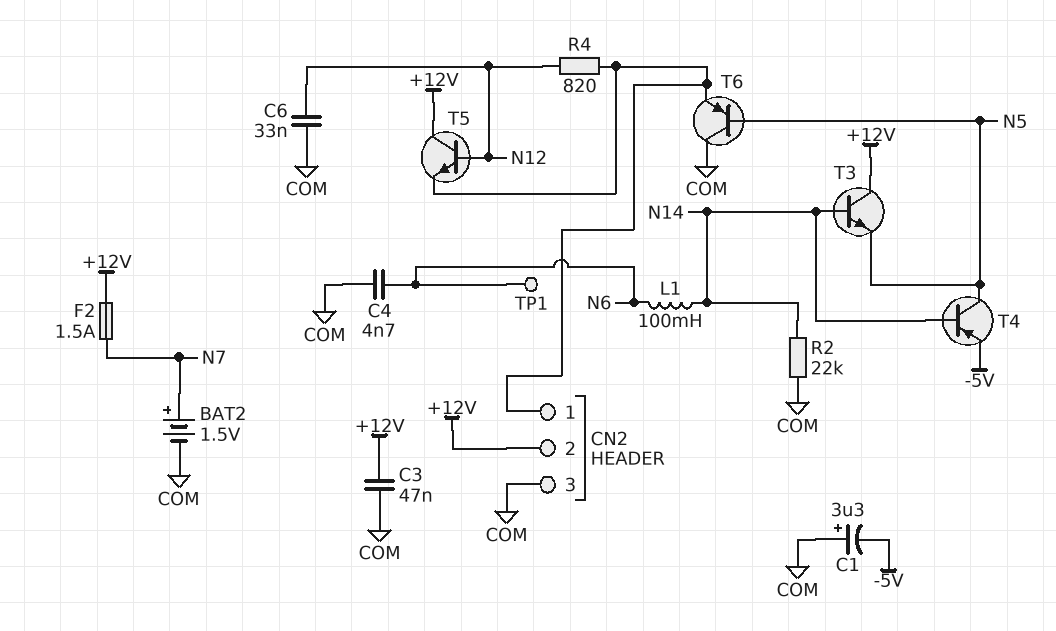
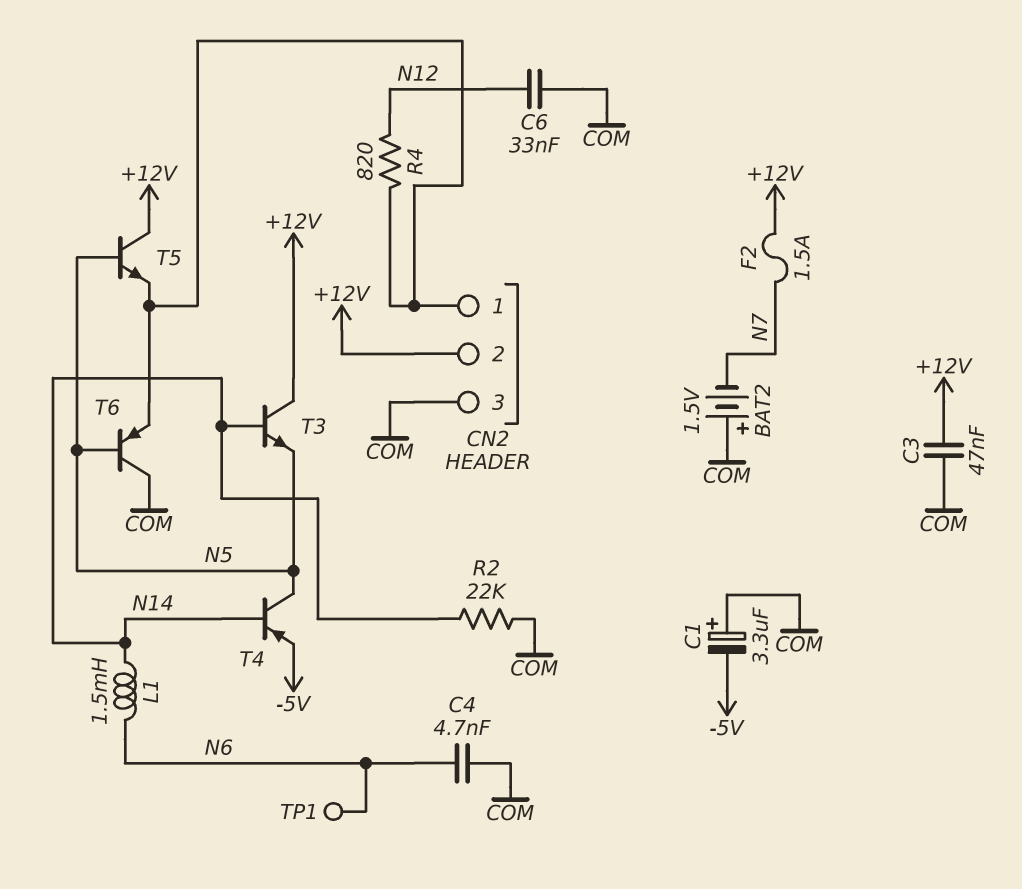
BAT2: 1.5V (plus N7, minus COM) -> 1.5V (plus COM, minus N7)
L1: 100mH (N6, N14) -> 1.5mH (N6, N14)
T5: NPN (B N12, C +12V, E CN2/1) -> NPN (B N5, C +12V, E CN2/1)

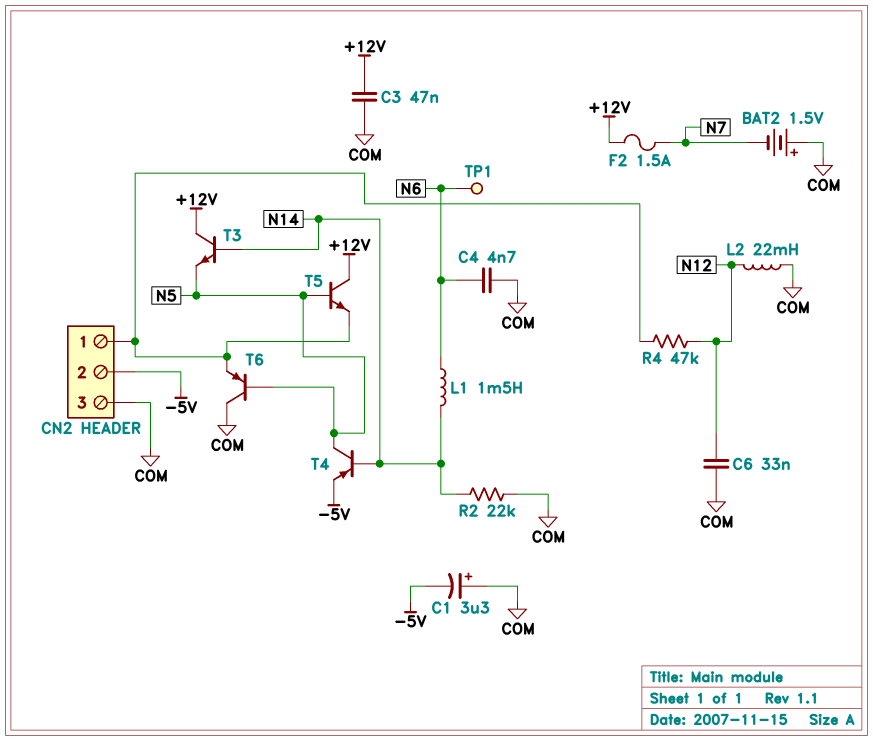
CN2 pin 2: +12V -> -5V
L2: none -> 22mH (COM, N12)
R4: 820 (CN2/1, N12) -> 47k (CN2/1, N12)

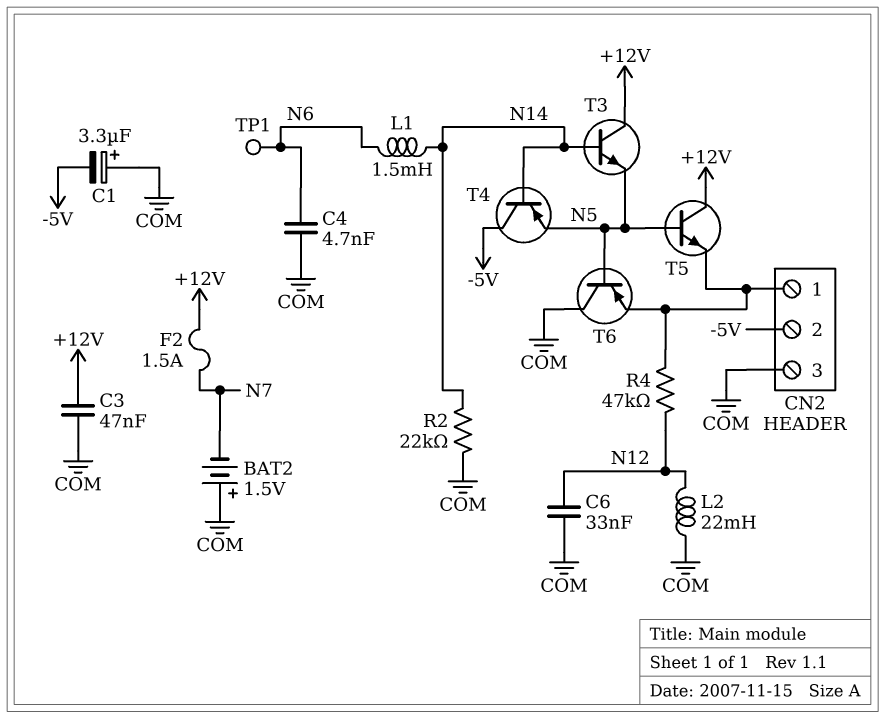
T4: PNP (B N14, C N5, E -5V) -> PNP (B N14, C -5V, E N5)

